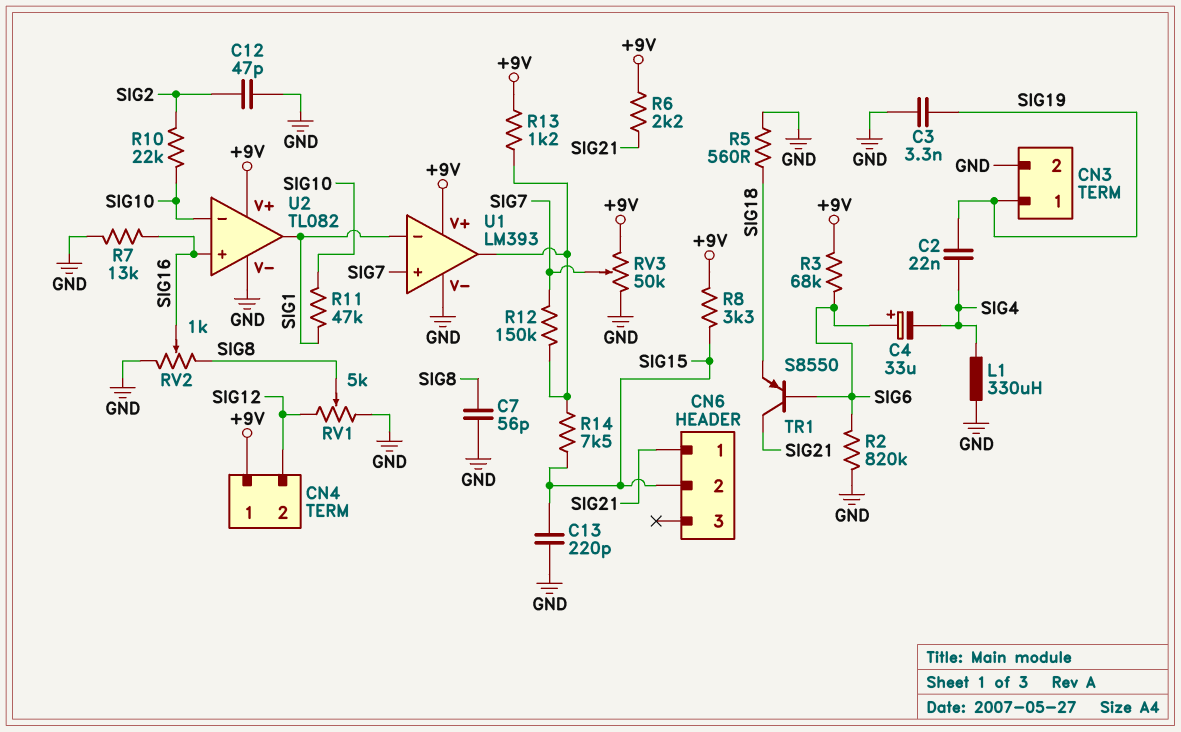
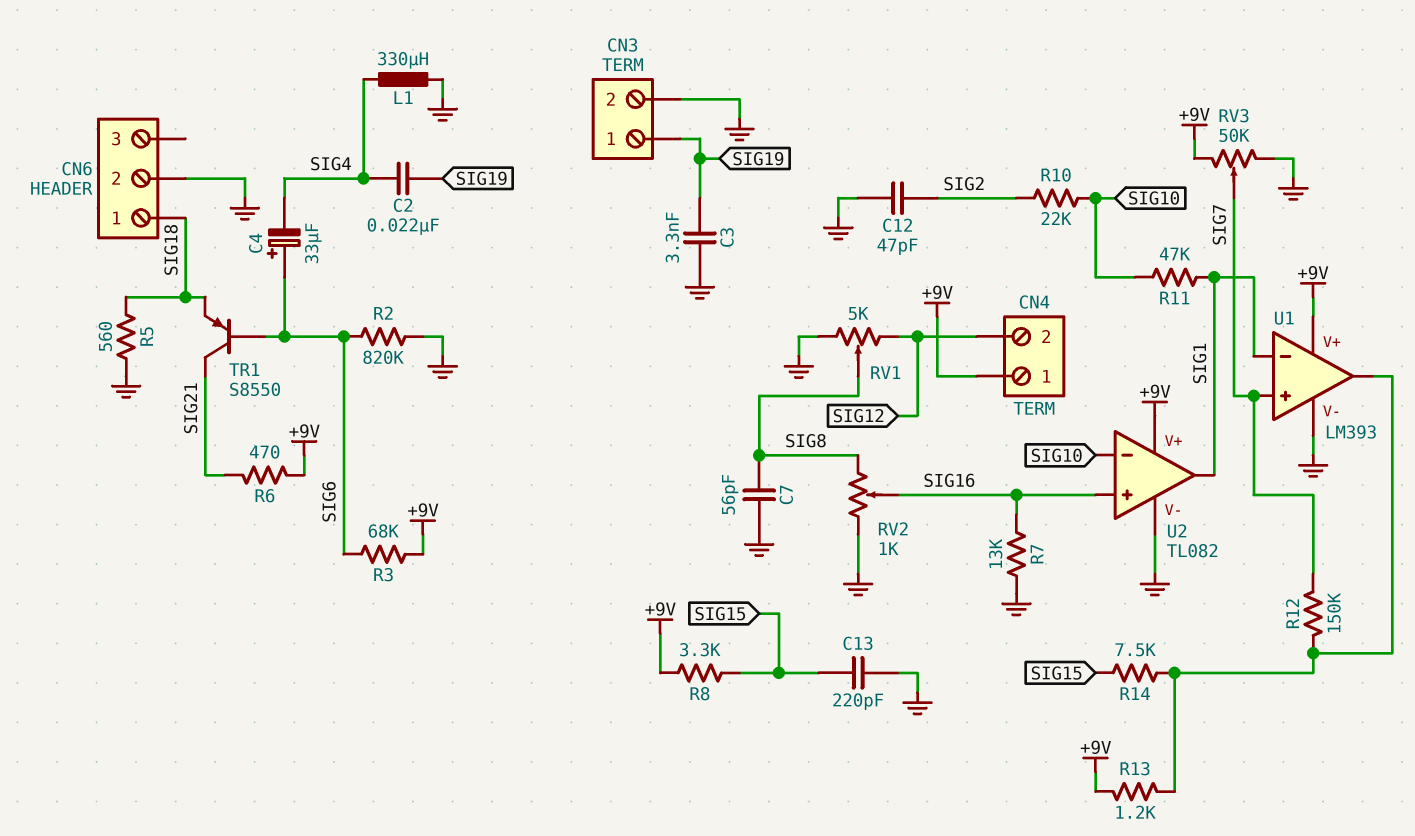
CN6 pin 1: SIG21 -> SIG18
CN6 pin 2: SIG15 -> GND
R6: 2.2k (+9V, SIG21) -> 470 (+9V, SIG21)

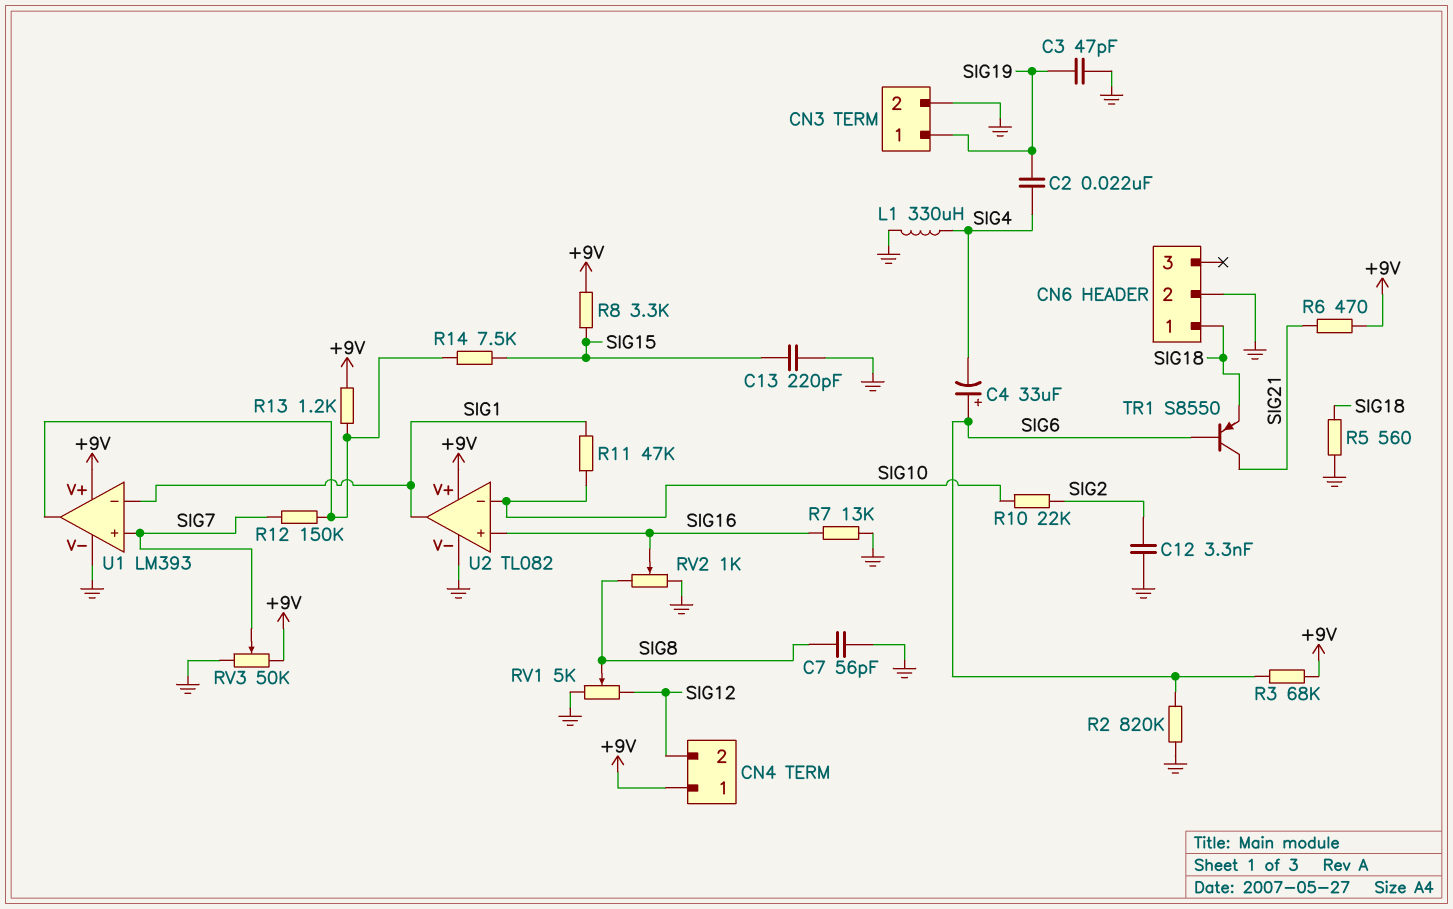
C3: 3.3nF (GND, SIG19) -> 47pF (GND, SIG19)
C12: 47pF (GND, SIG2) -> 3.3nF (GND, SIG2)

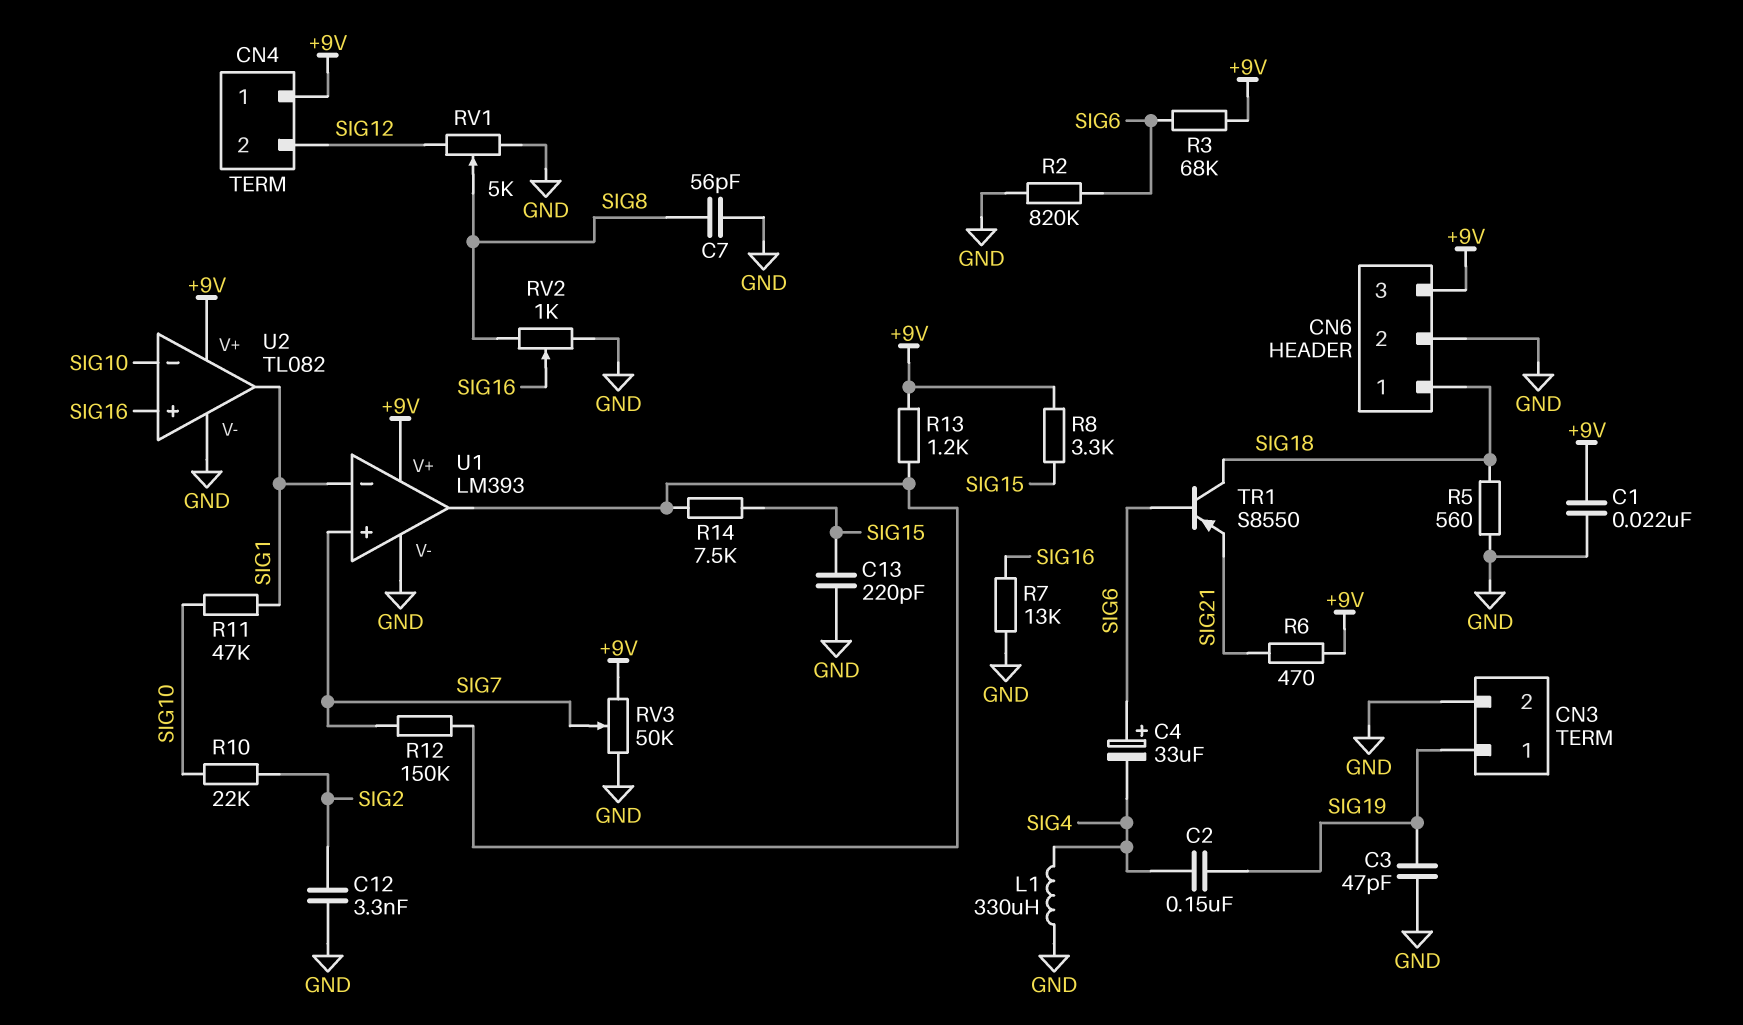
C1: none -> 22nF (+9V, GND)
C2: 22nF (SIG4, SIG19) -> 150nF (SIG4, SIG19)
CN6 pin 3: none -> +9V
TR1: PNP S8550 (B SIG6, C SIG21, E SIG18) -> PNP S8550 (B SIG6, C SIG18, E SIG21)

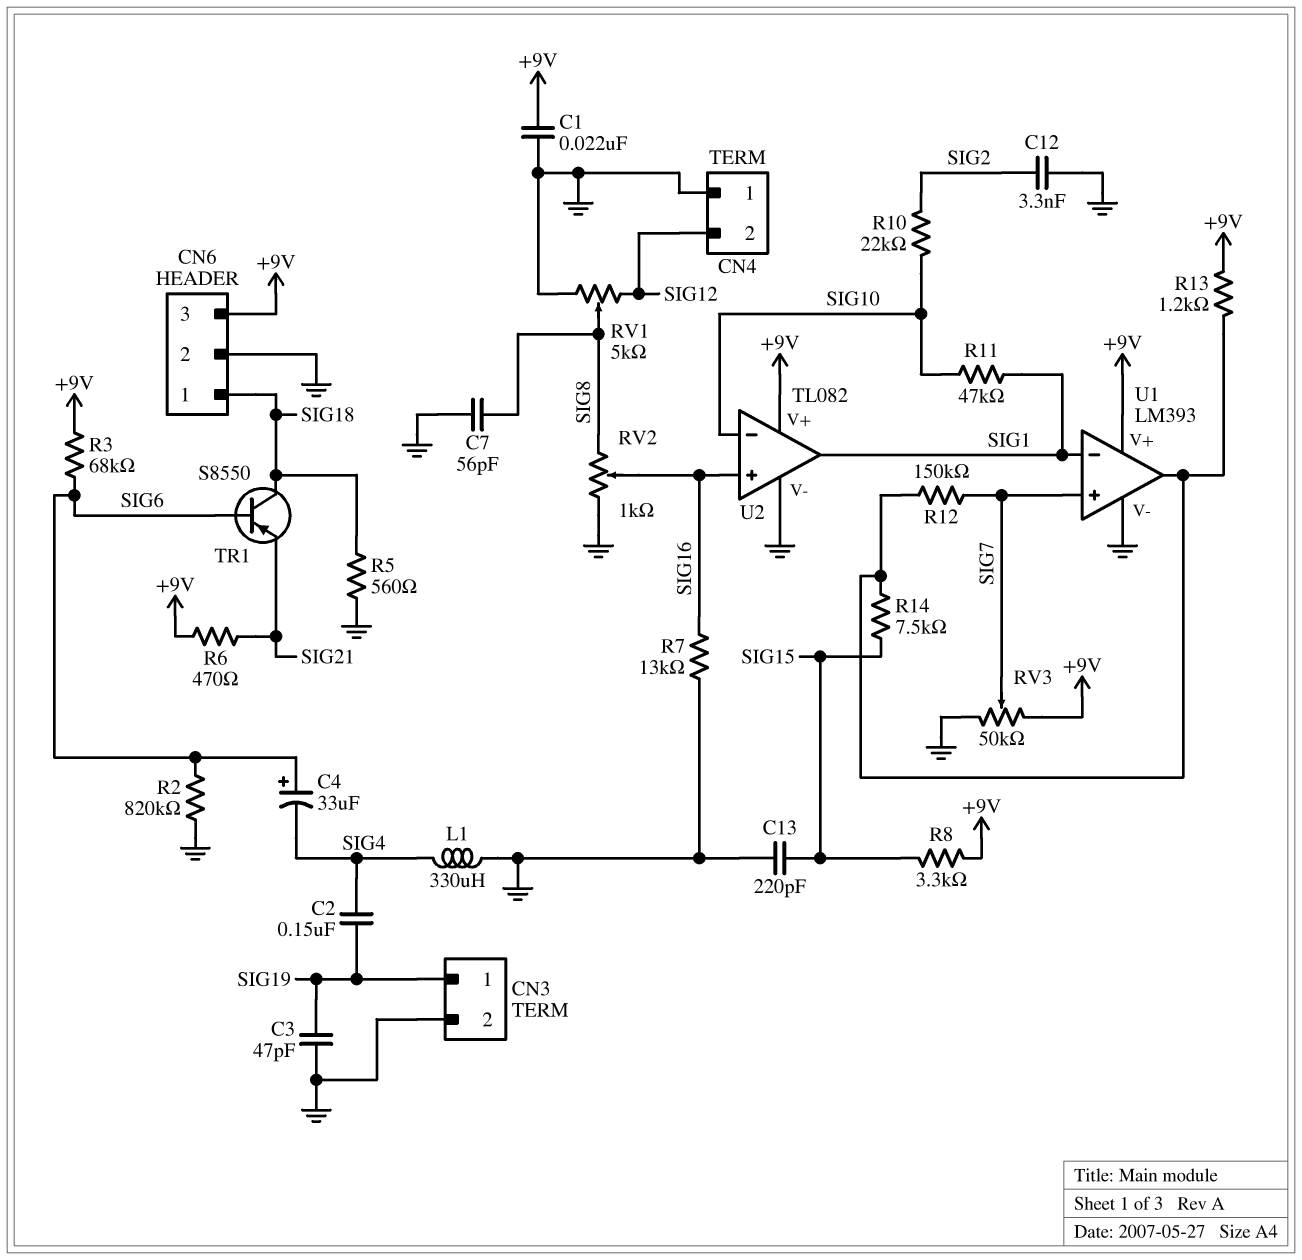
CN4 pin 1: +9V -> GND

